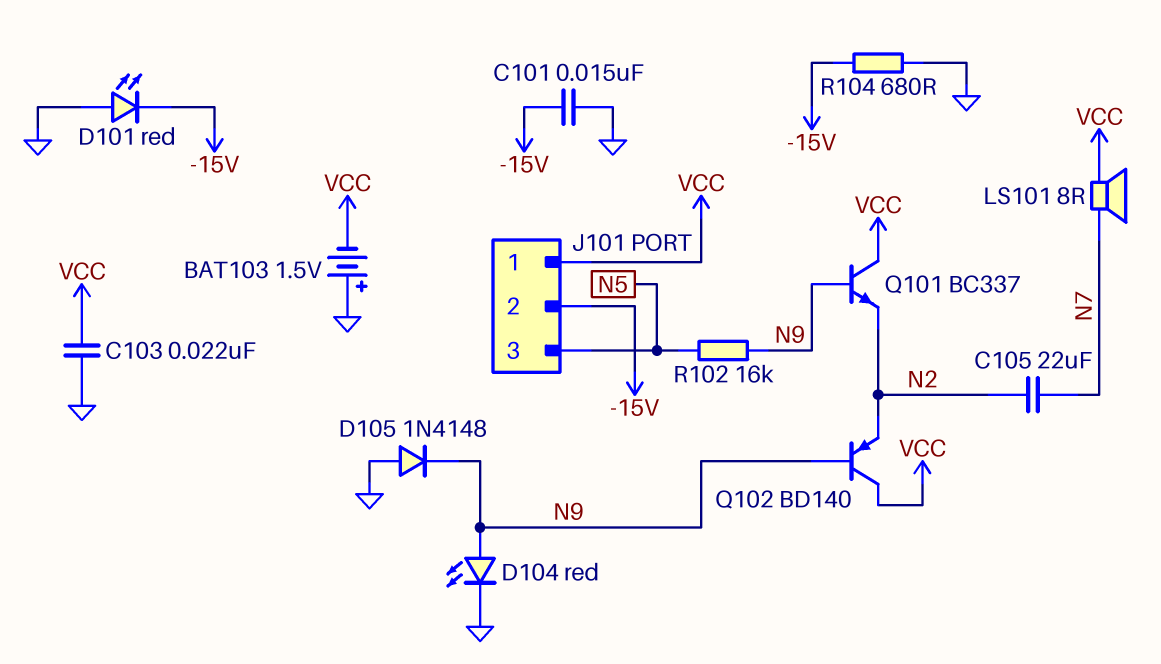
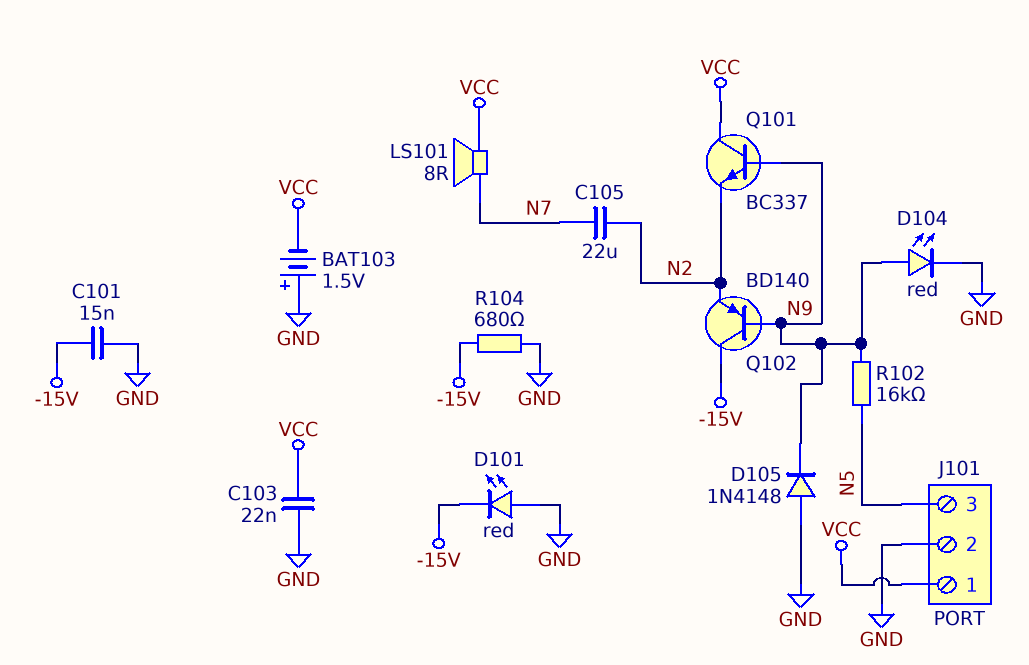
J101 pin 2: -15V -> GND
Q102: PNP BD140 (B N9, C VCC, E N2) -> PNP BD140 (B N9, C -15V, E N2)

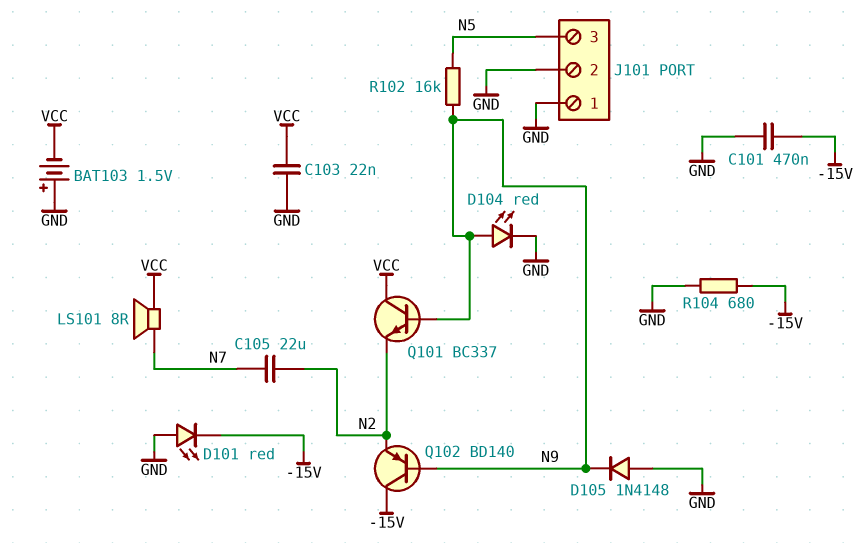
C101: 15nF (-15V, GND) -> 470nF (-15V, GND)
J101 pin 1: VCC -> GND

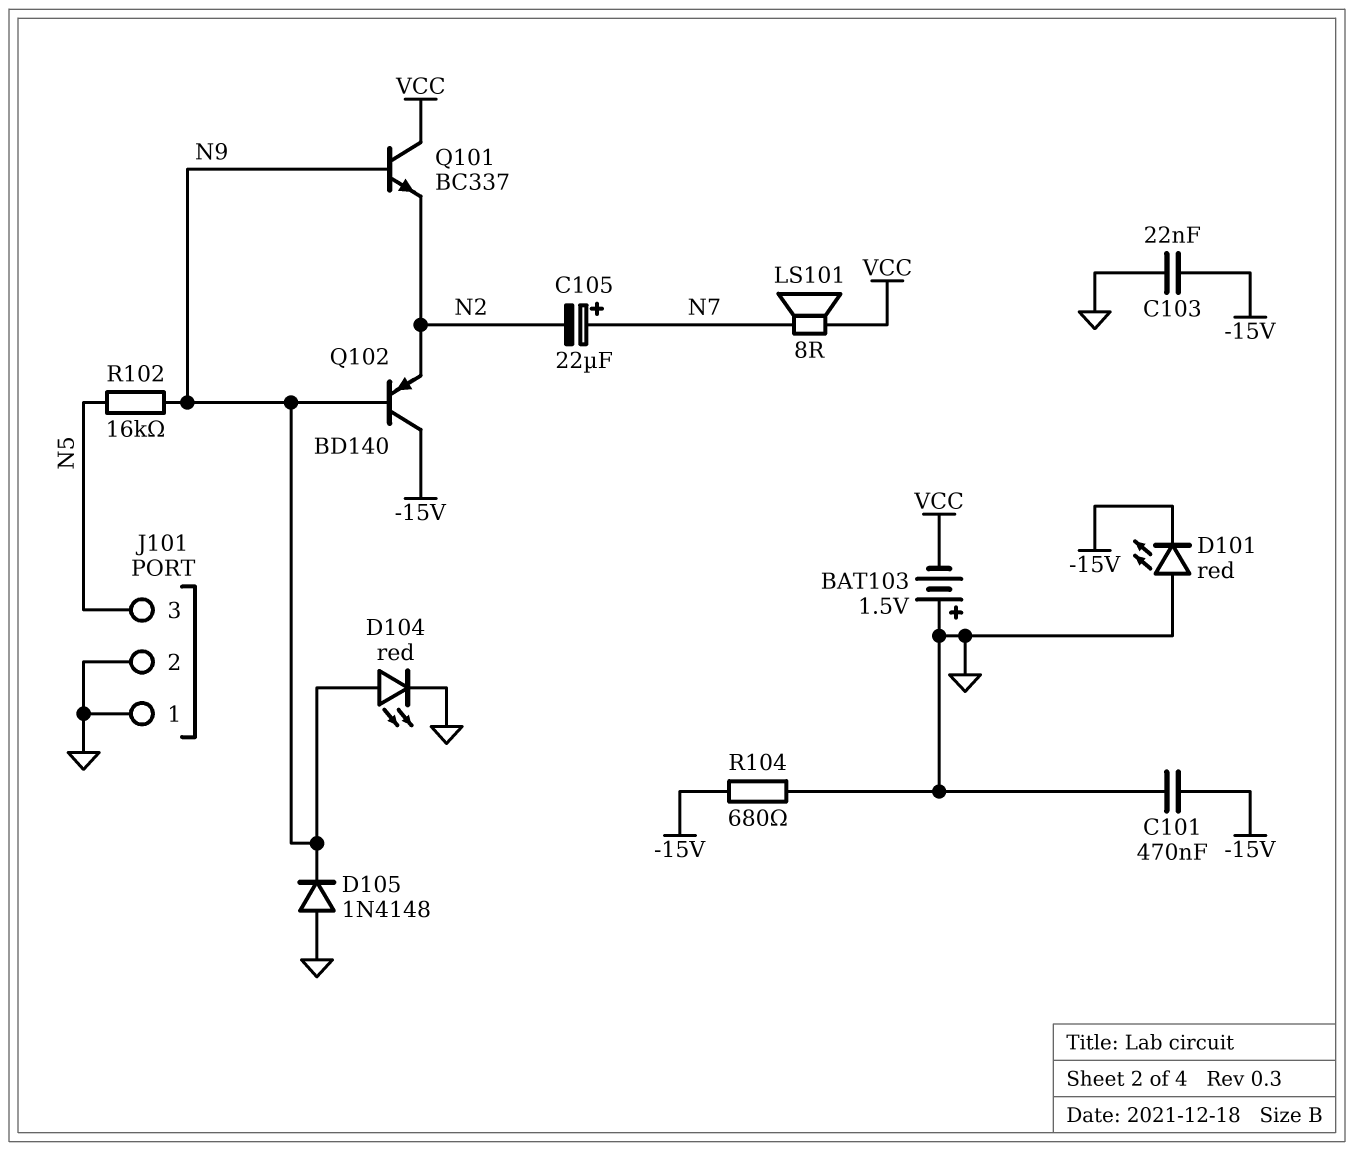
C103: 22nF (GND, VCC) -> 22nF (-15V, GND)
C105: 22uF (N2, N7) -> 22uF (plus N7, minus N2)

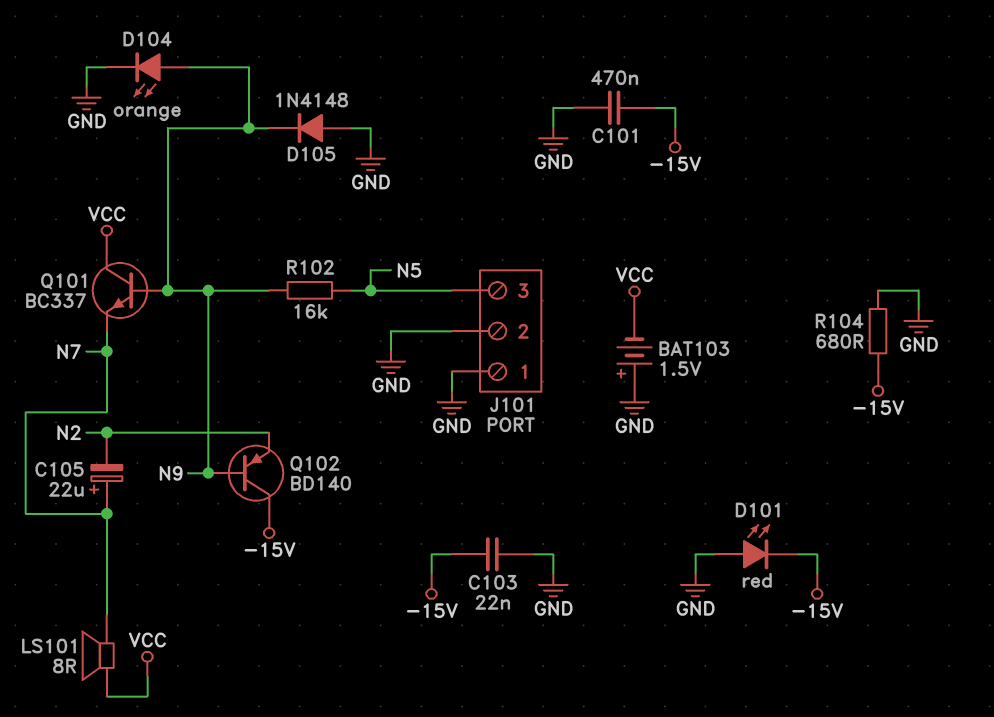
D104: LED red (A N9, K GND) -> LED orange (A N9, K GND)
Q101: NPN BC337 (B N9, C VCC, E N2) -> NPN BC337 (B N9, C VCC, E N7)

